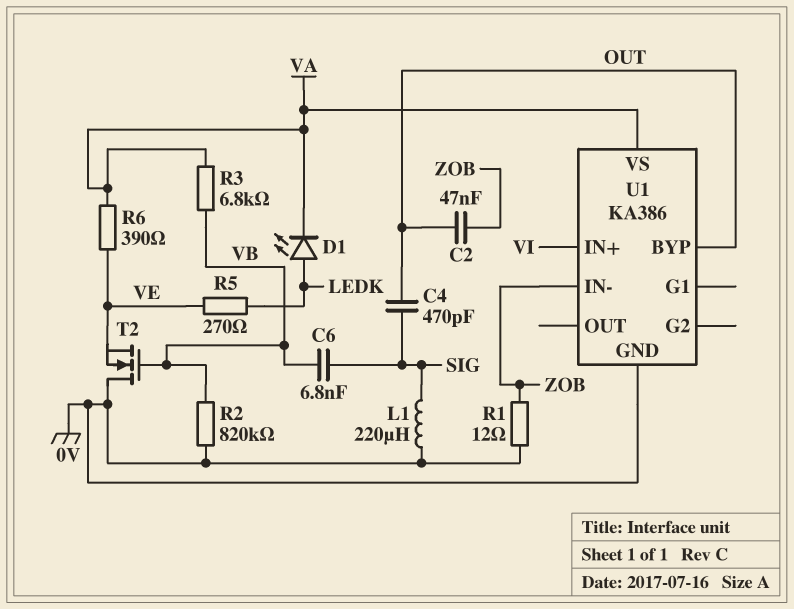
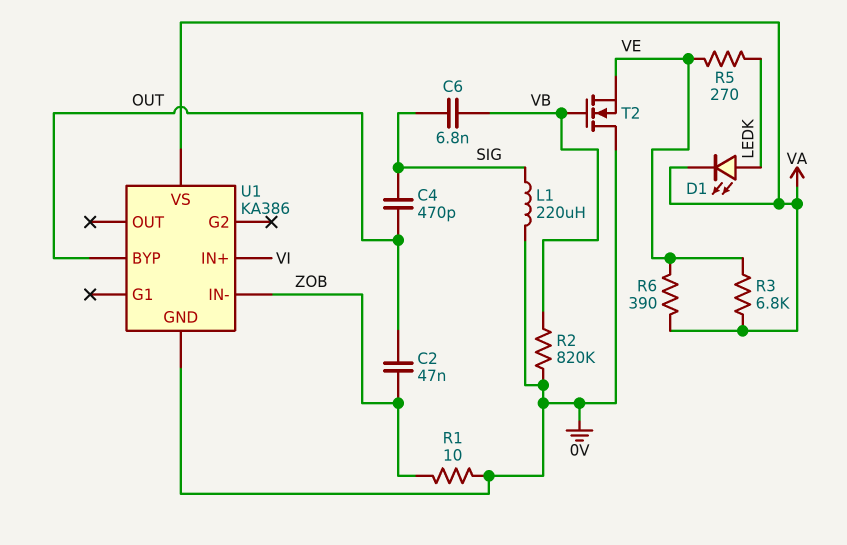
R1: 12 (0V, ZOB) -> 10 (0V, ZOB)
R3: 6.8k (VA, VB) -> 6.8k (VA, VE)

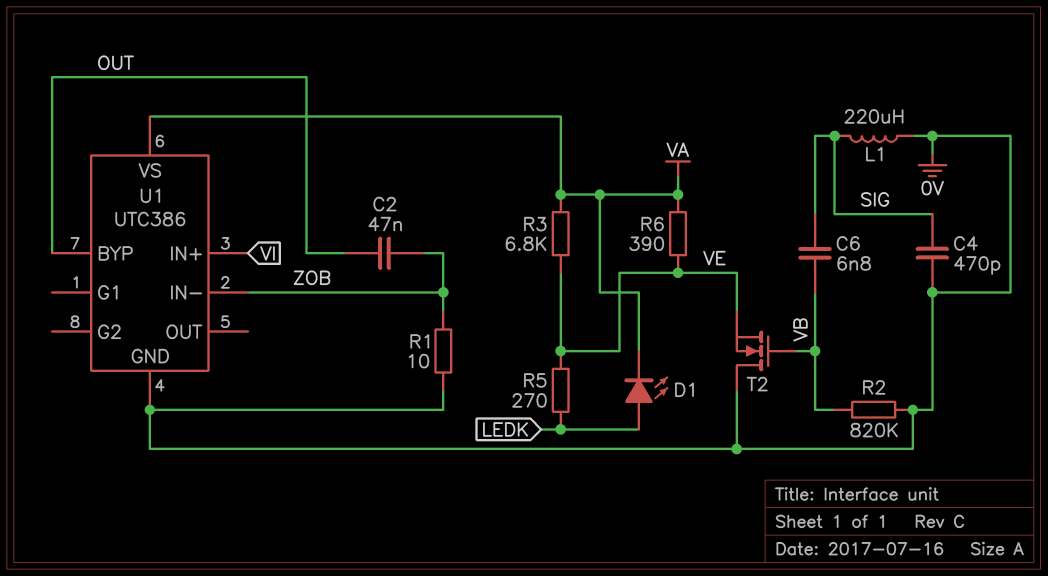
C4: 470pF (OUT, SIG) -> 470pF (0V, SIG)
U1: KA386 -> UTC386

